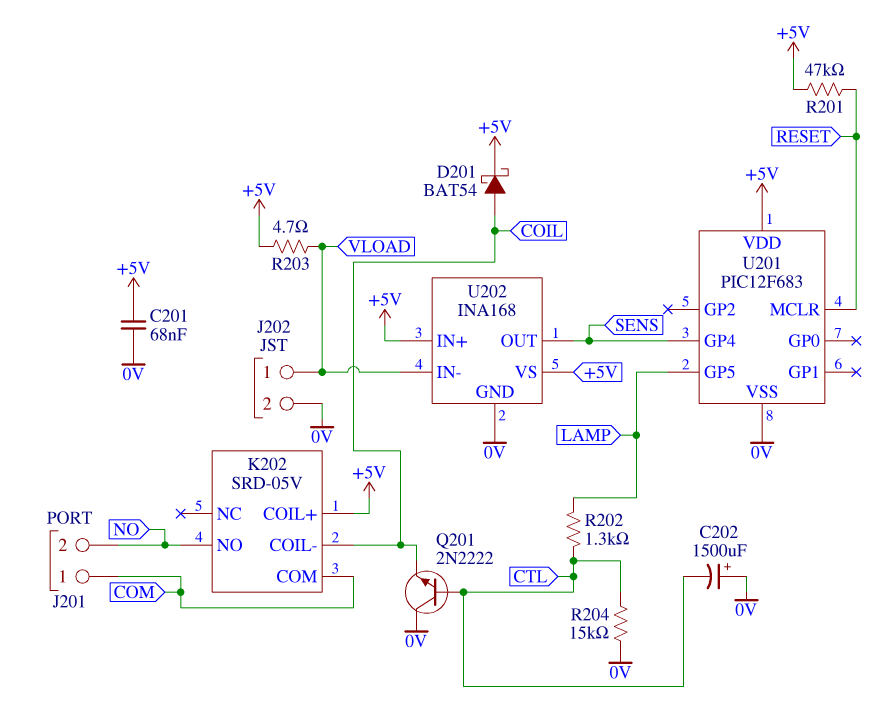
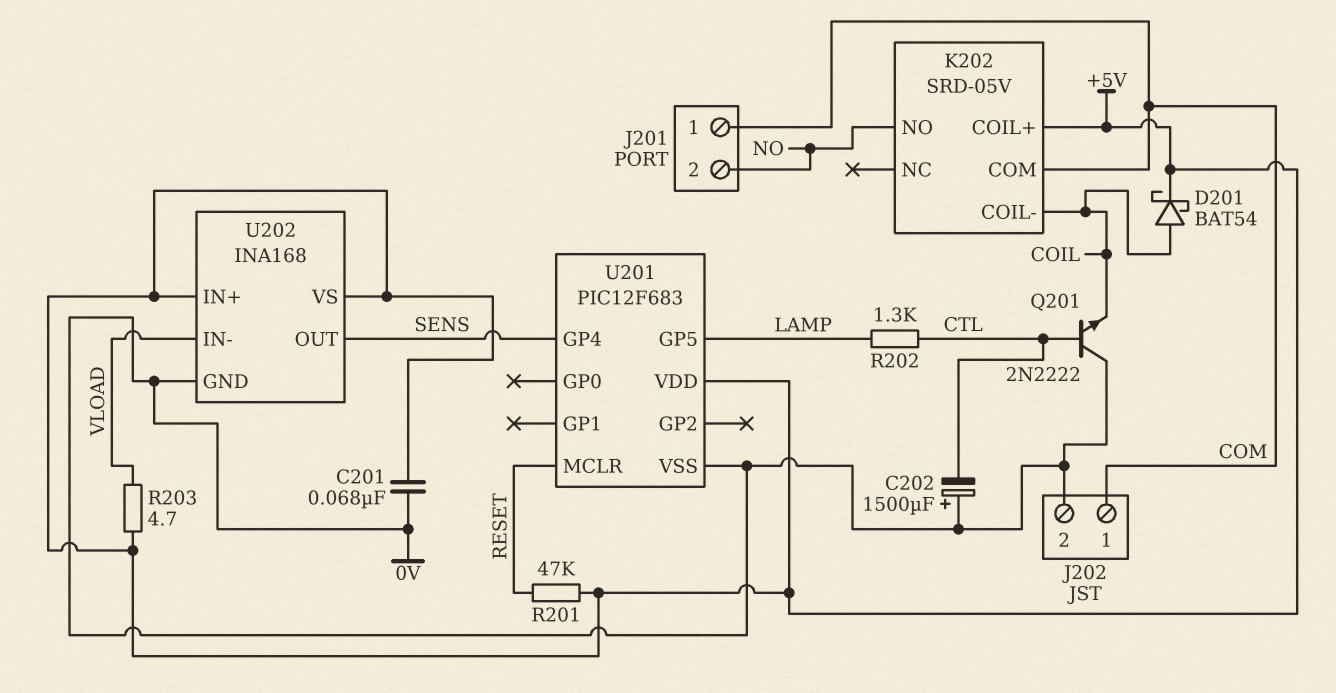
J202 pin 1: VLOAD -> COM
R204: 15k (0V, CTL) -> none

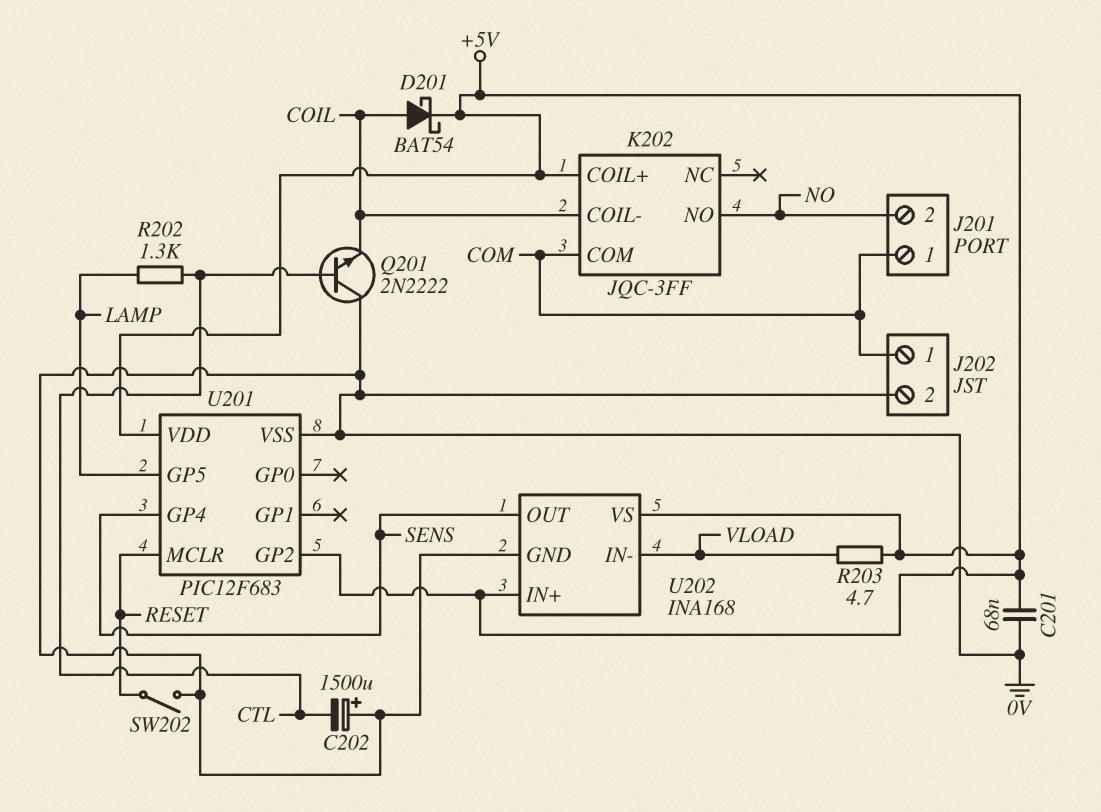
K202: SRD-05V -> JQC-3FF
R201: 47k (+5V, RESET) -> none
SW202: none -> switch (0V, RESET)
U201 pin GP2: none -> +5V

